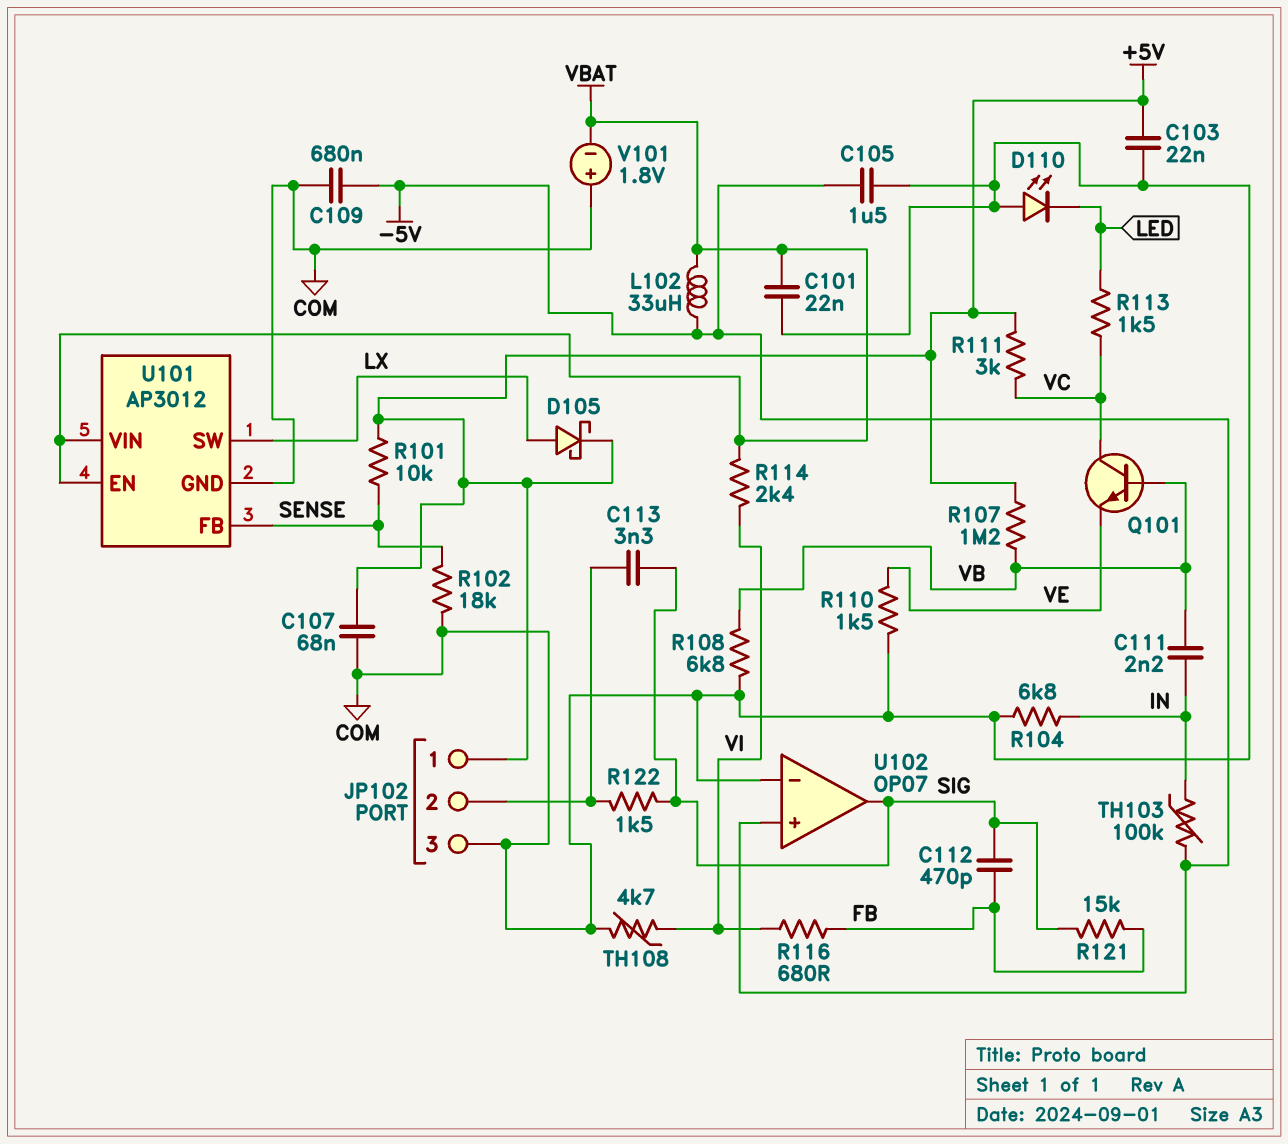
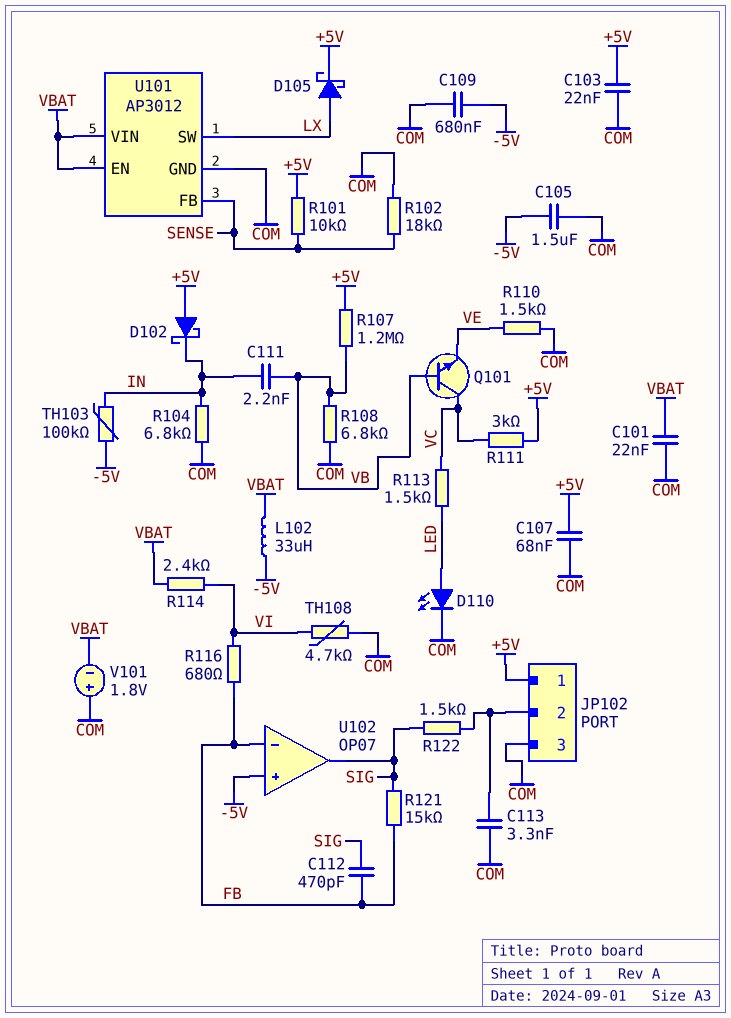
C113: 3.3nF (JP102/2, SIG) -> 3.3nF (COM, JP102/2)
D102: none -> schottky (A +5V, K IN)
D110: LED (A COM, K LED) -> LED (A LED, K COM)
U102 pin in-: COM -> FB

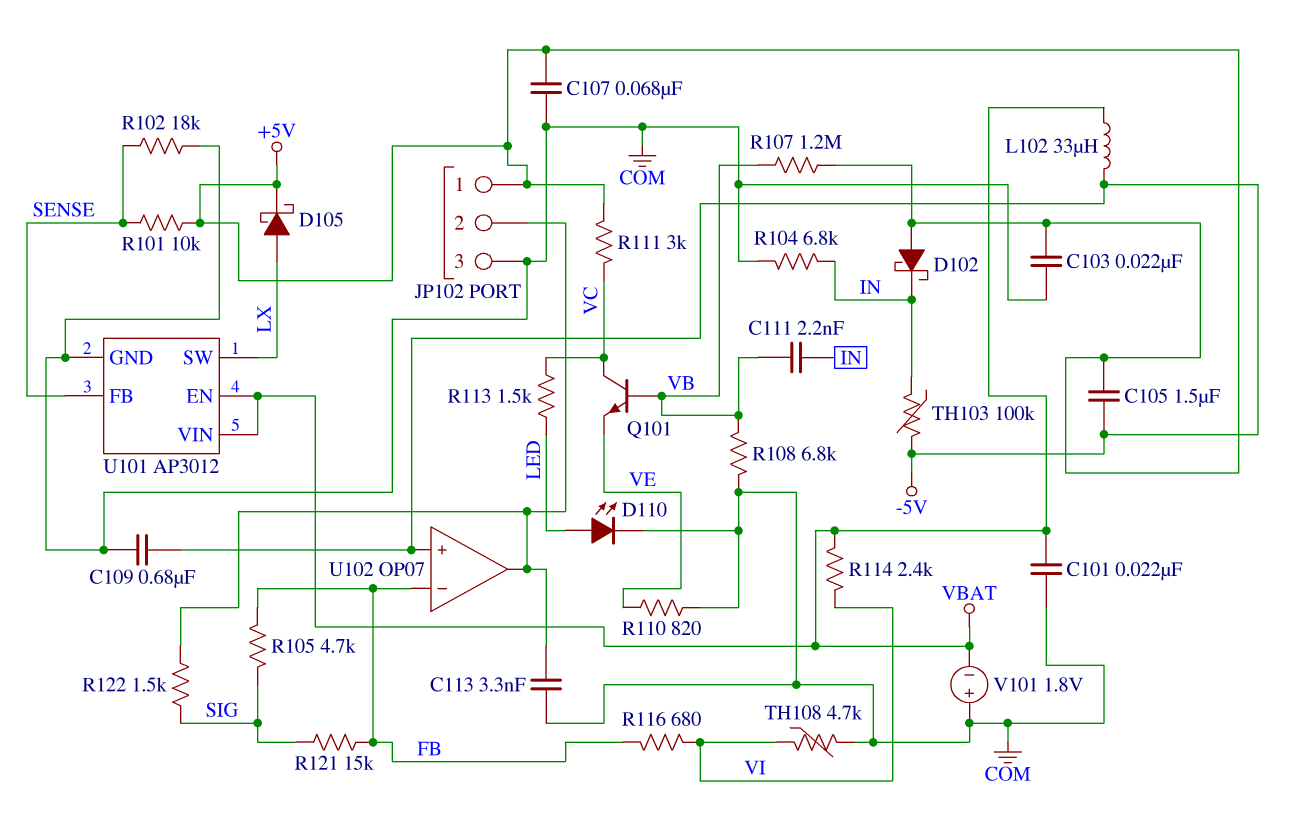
C105: 1.5uF (-5V, COM) -> 1.5uF (+5V, -5V)
C112: 470pF (FB, SIG) -> none
R105: none -> 4.7k (FB, SIG)
R110: 1.5k (COM, VE) -> 820 (COM, VE)
U102 pin out: SIG -> JP102/2

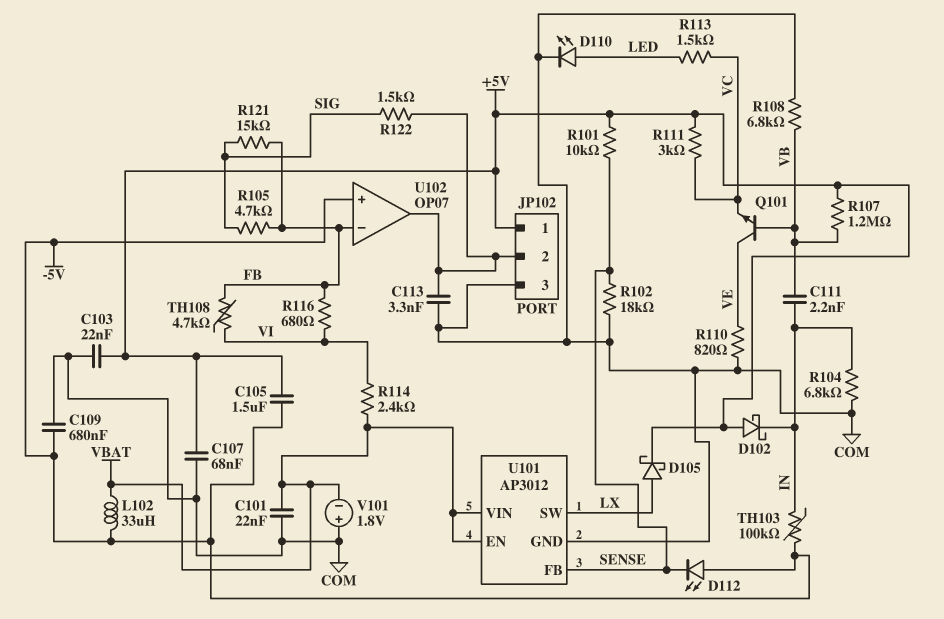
D112: none -> LED (A -5V, K SENSE)
Q101: NPN (B VB, C VC, E VE) -> NPN (B VB, C VE, E VC)
TH108: 4.7k (COM, VI) -> 4.7k (FB, VI)

